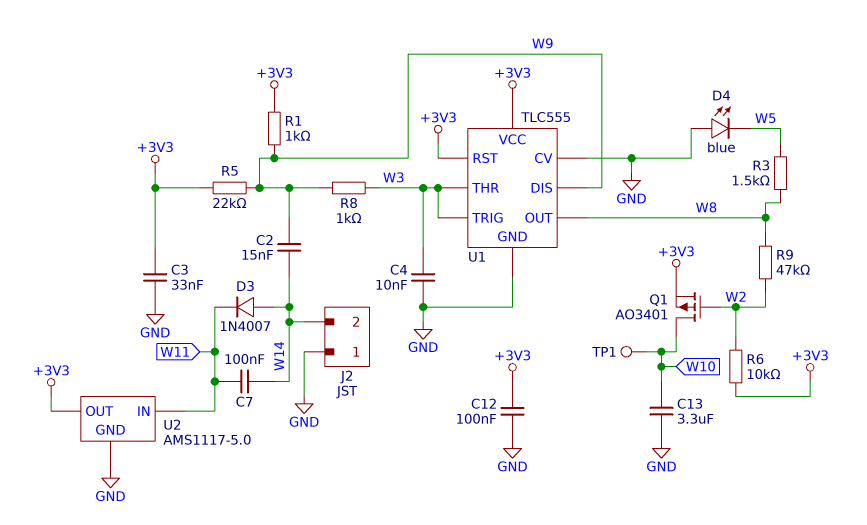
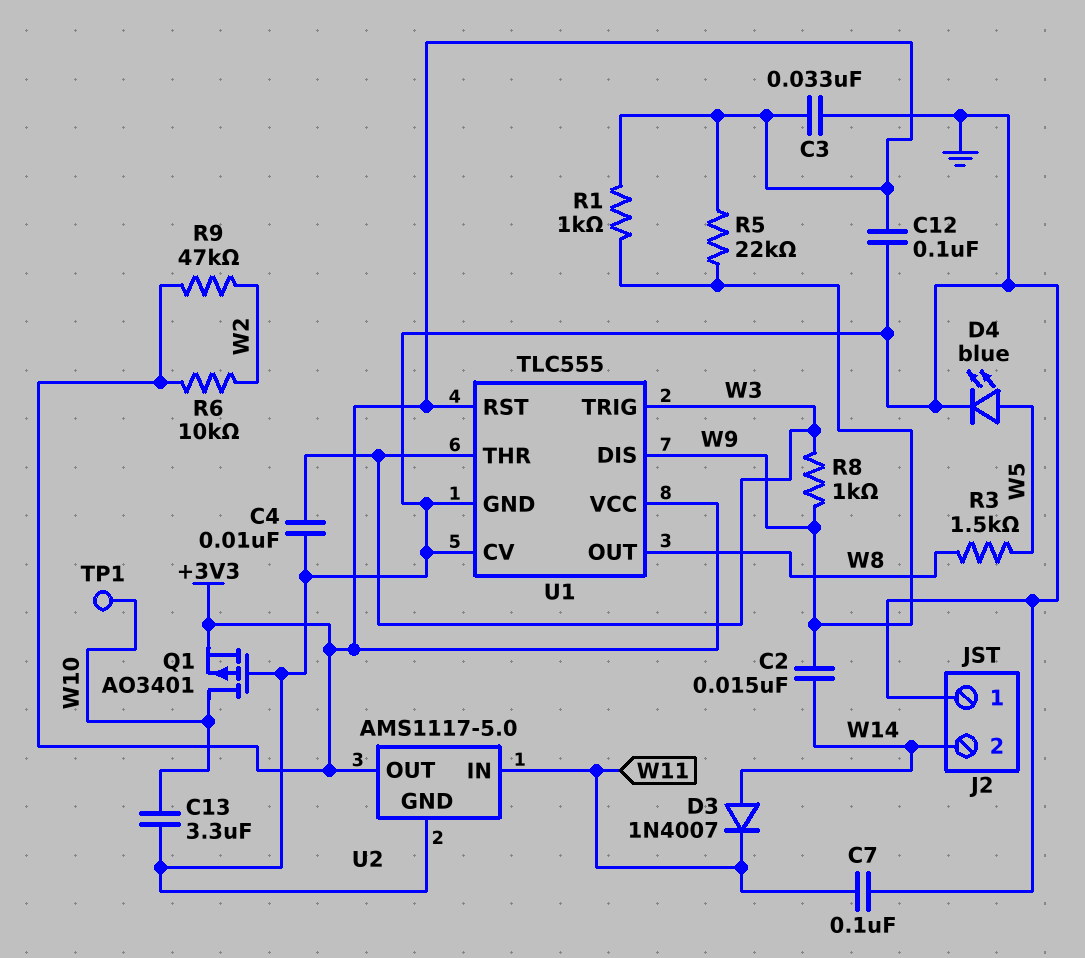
C7: 100nF (W11, W14) -> 100nF (GND, W11)
D4: LED blue (A GND, K W5) -> LED blue (A W5, K GND)
Q1: PMOS AO3401 (G W2, D W10, S +3V3) -> PMOS AO3401 (G GND, D W10, S +3V3)
R9: 47k (W2, W8) -> 47k (+3V3, W2)

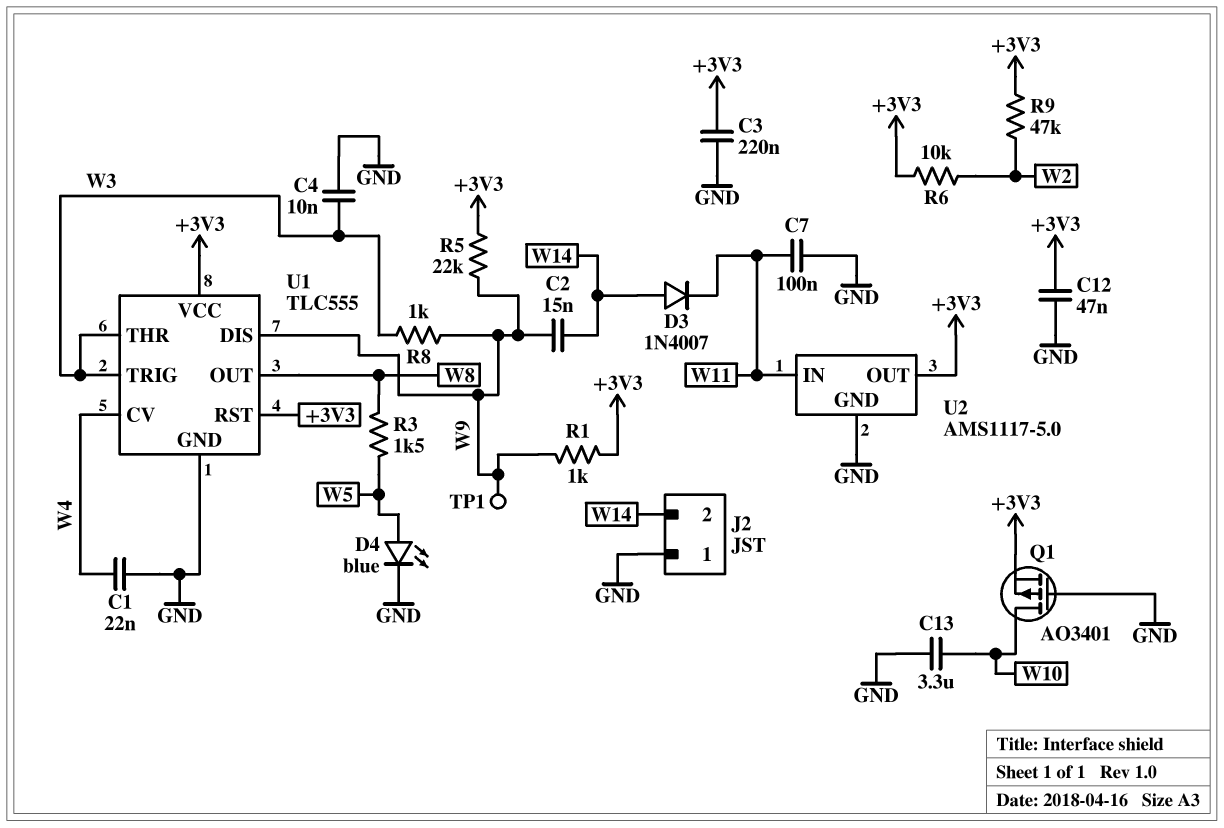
C1: none -> 22nF (GND, W4)
C3: 33nF (+3V3, GND) -> 220nF (+3V3, GND)
C12: 100nF (+3V3, GND) -> 47nF (+3V3, GND)
TP1: test point (W10) -> test point (W9)
U1 pin CV: GND -> W4

